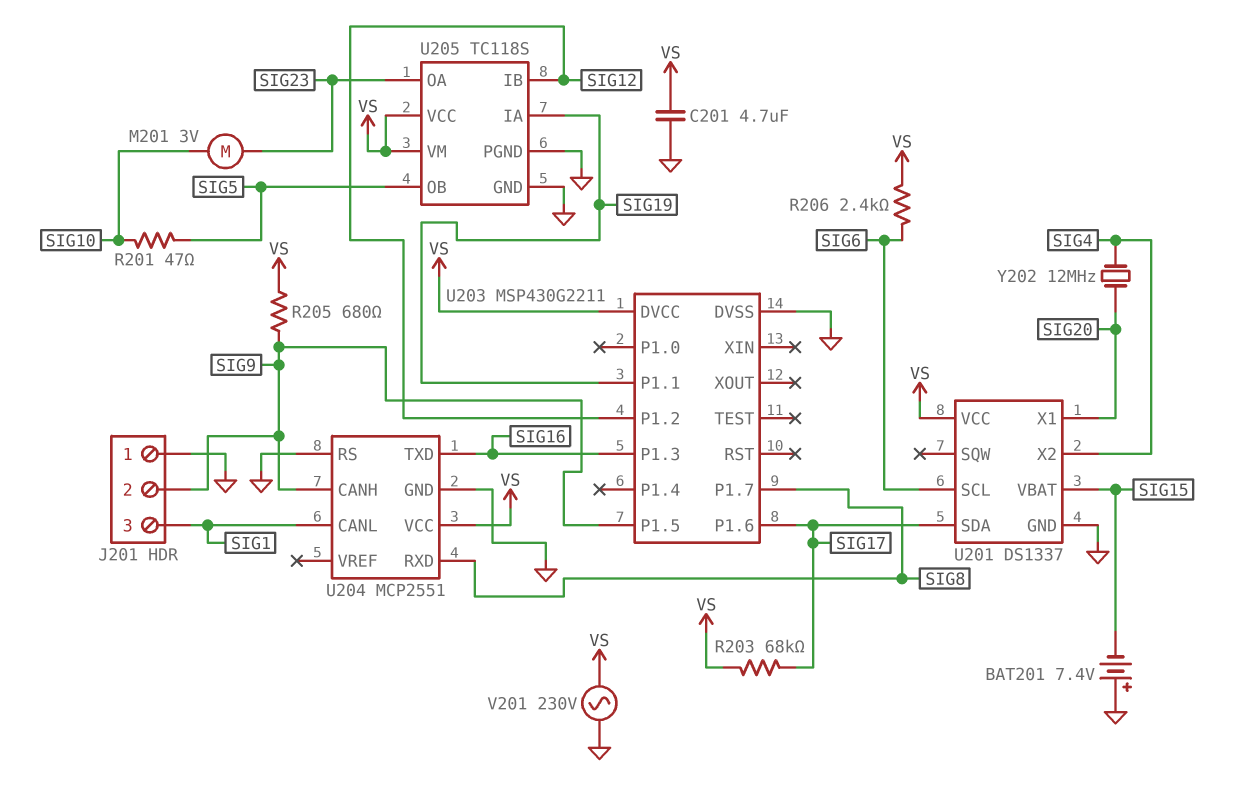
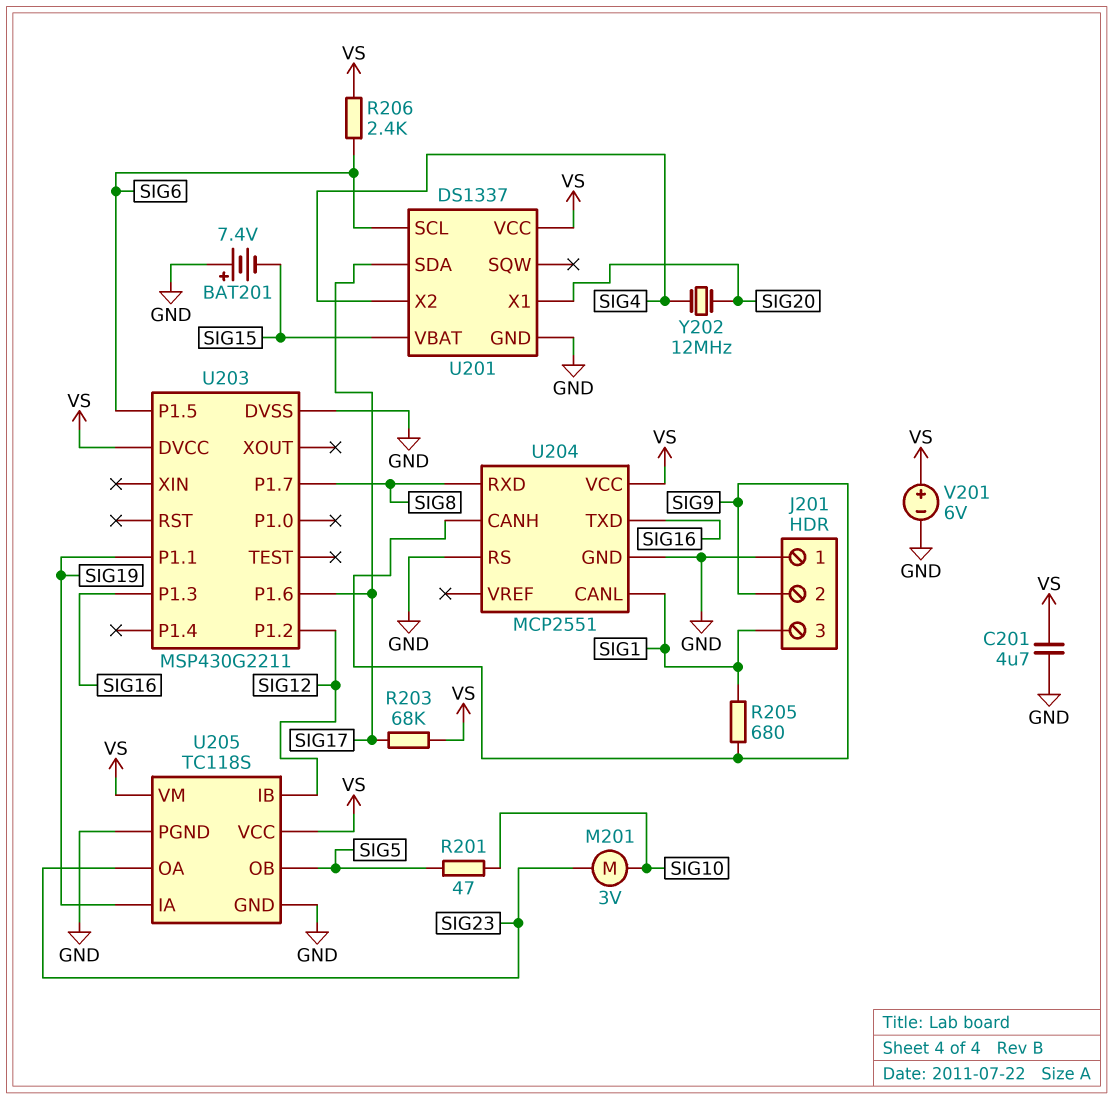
R205: 680 (SIG9, VS) -> 680 (SIG1, SIG9)
U203 pin P1.5: SIG9 -> SIG6
V201: AC 230V (GND, VS) -> 6V (plus VS, minus GND)

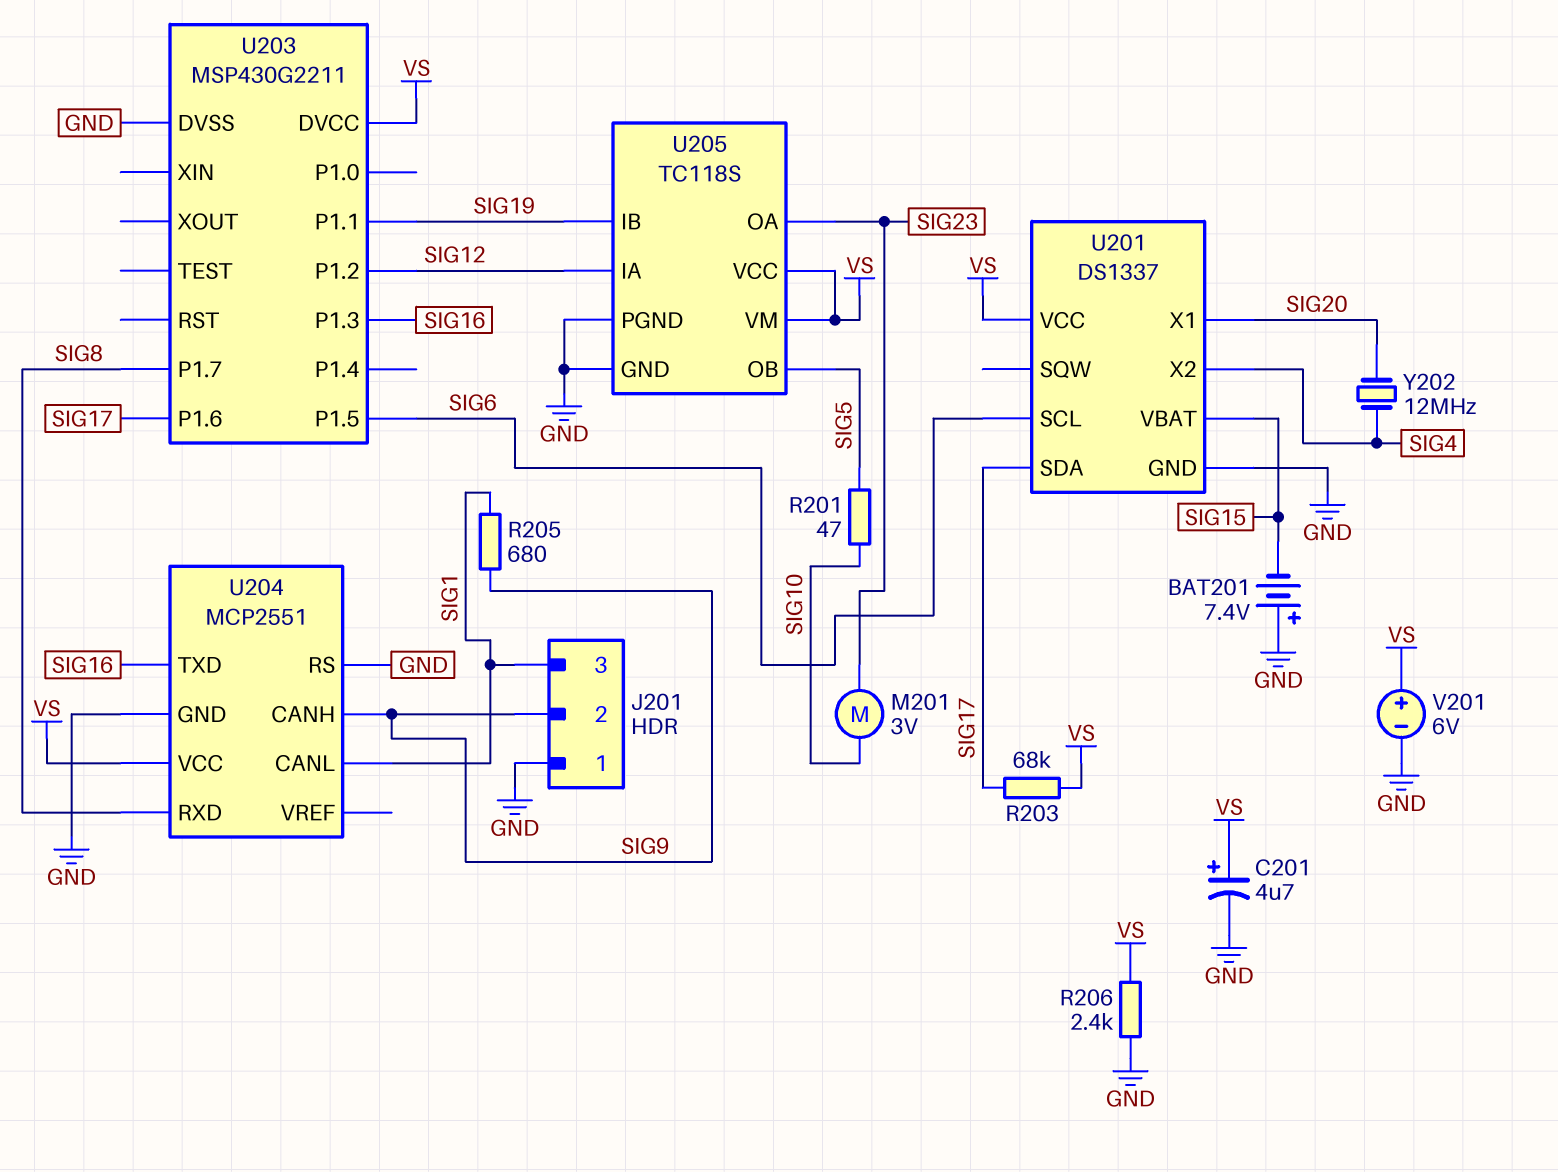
C201: 4.7uF (GND, VS) -> 4.7uF (plus VS, minus GND)
R206: 2.4k (SIG6, VS) -> 2.4k (GND, VS)
U205 pin IA: SIG19 -> SIG12
U205 pin IB: SIG12 -> SIG19

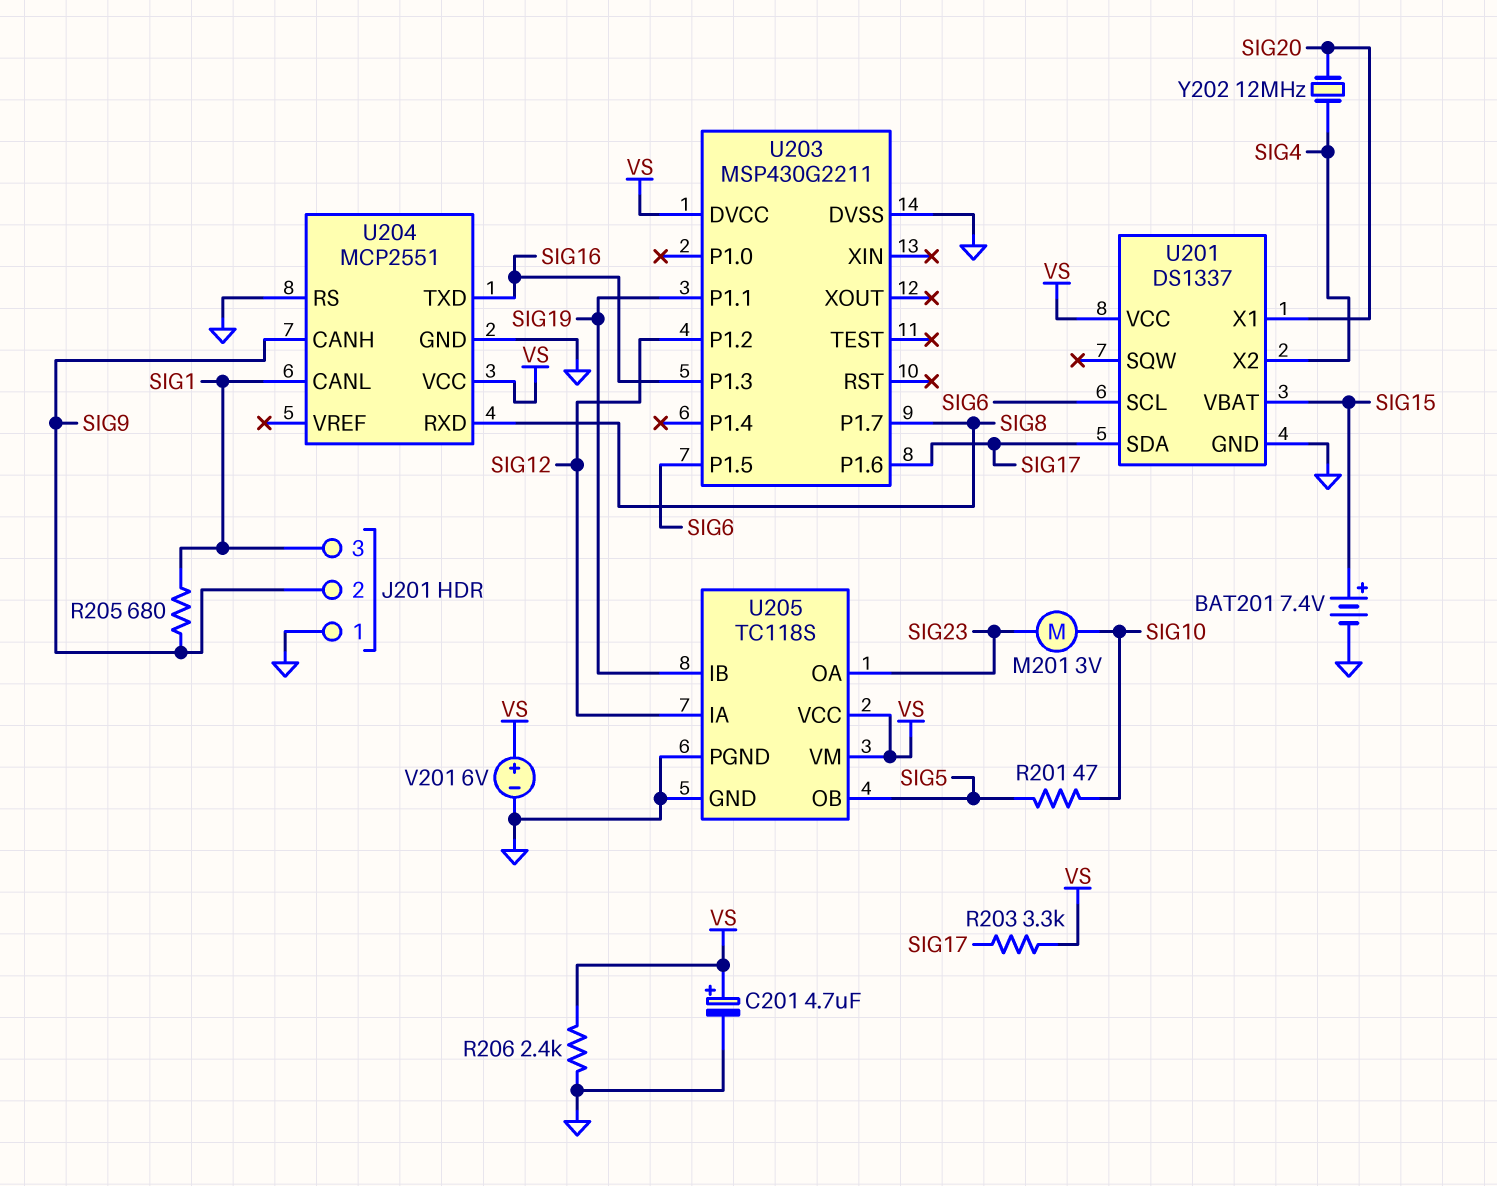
BAT201: 7.4V (plus GND, minus SIG15) -> 7.4V (plus SIG15, minus GND)
R203: 68k (SIG17, VS) -> 3.3k (SIG17, VS)

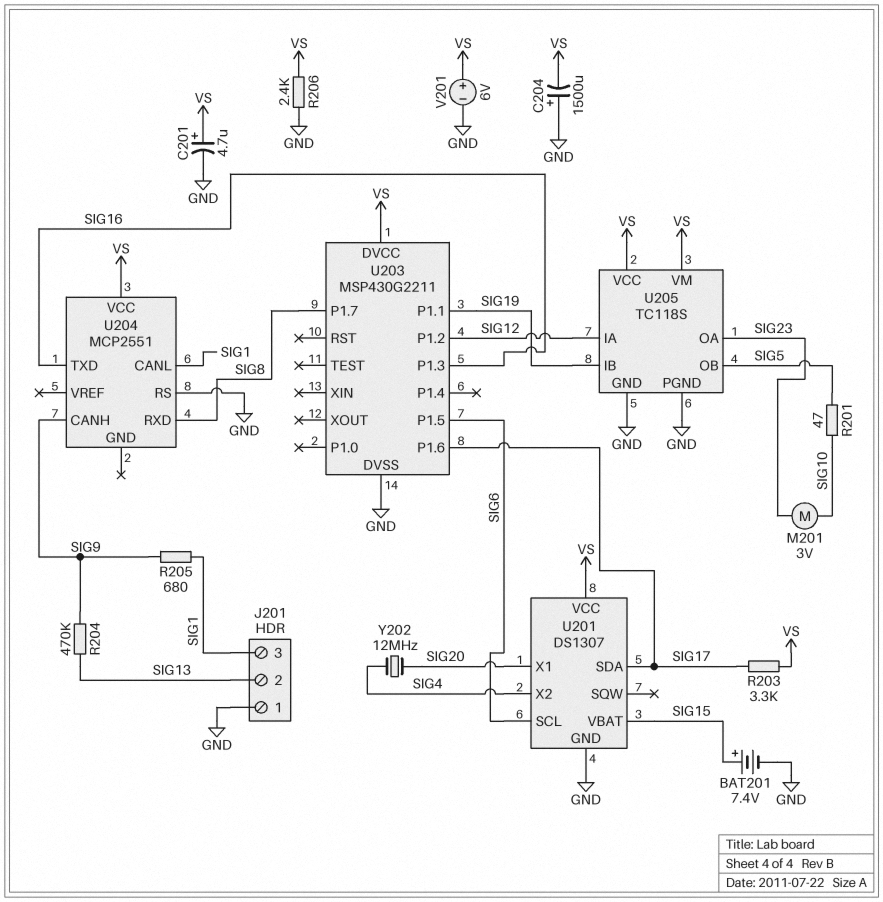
C204: none -> 1500uF (plus GND, minus VS)
J201 pin 2: SIG9 -> SIG13
R204: none -> 470k (SIG9, SIG13)
U201: DS1337 -> DS1307
U204 pin GND: GND -> none

